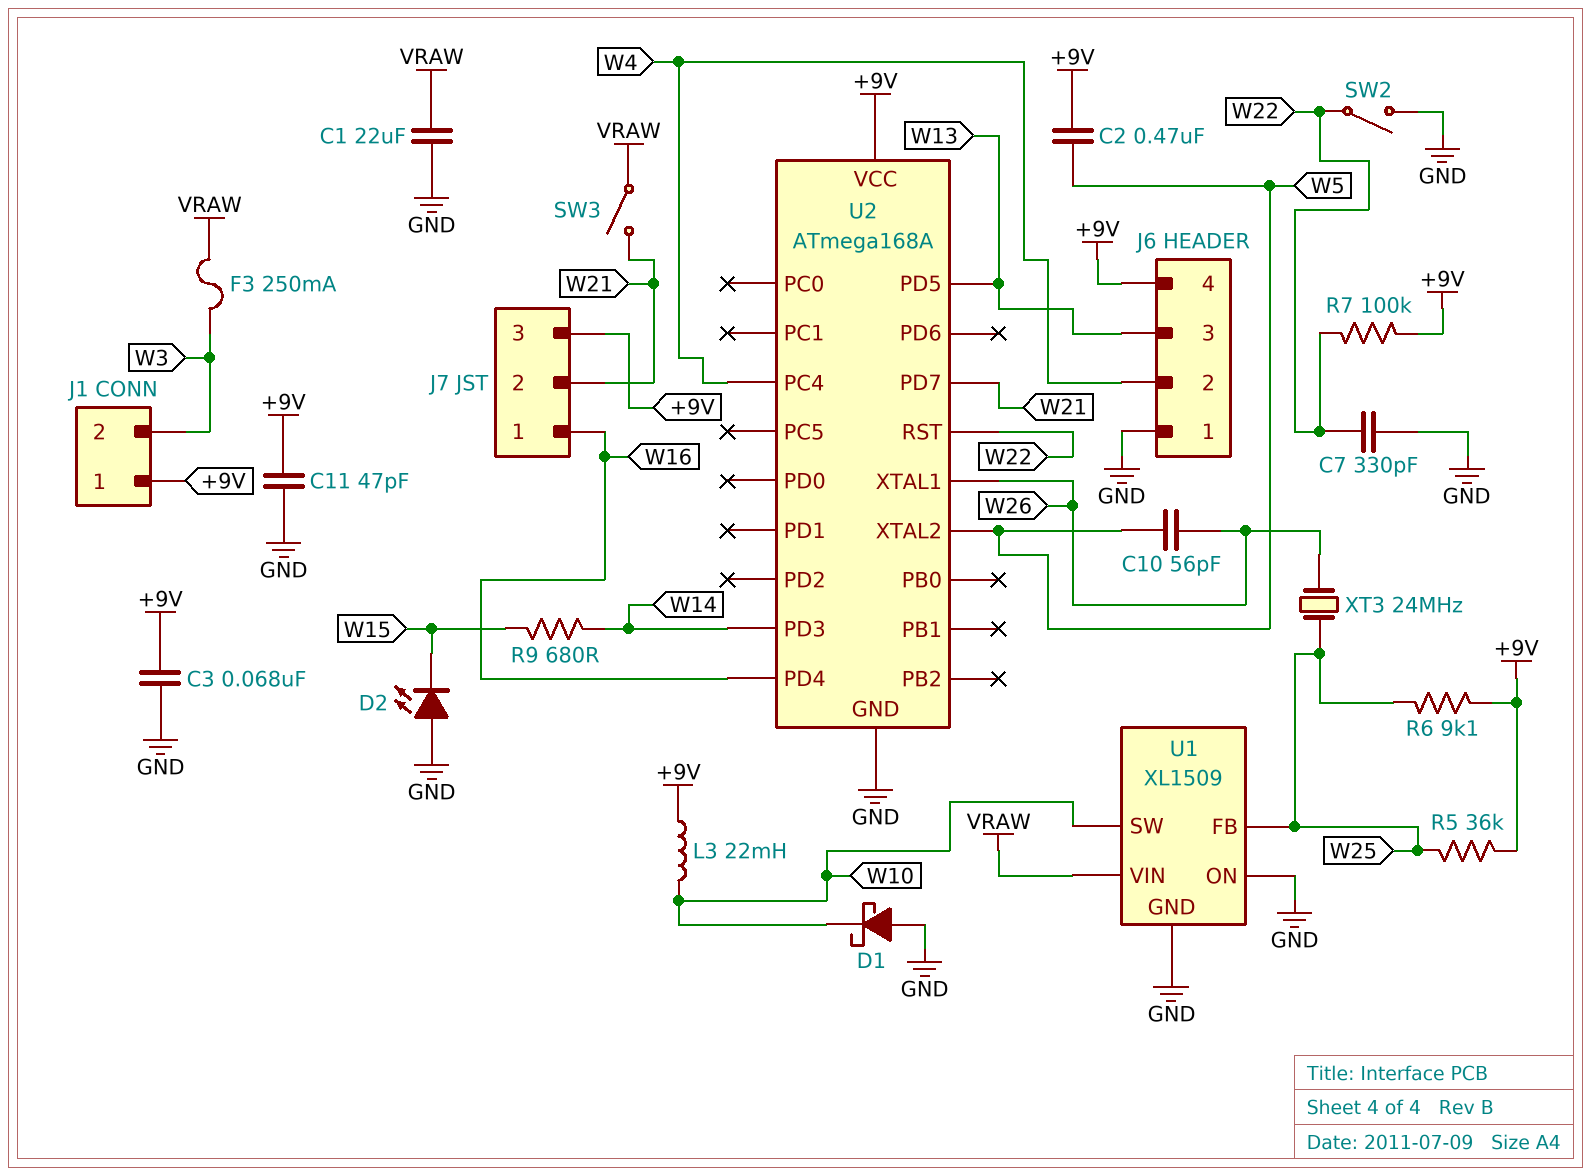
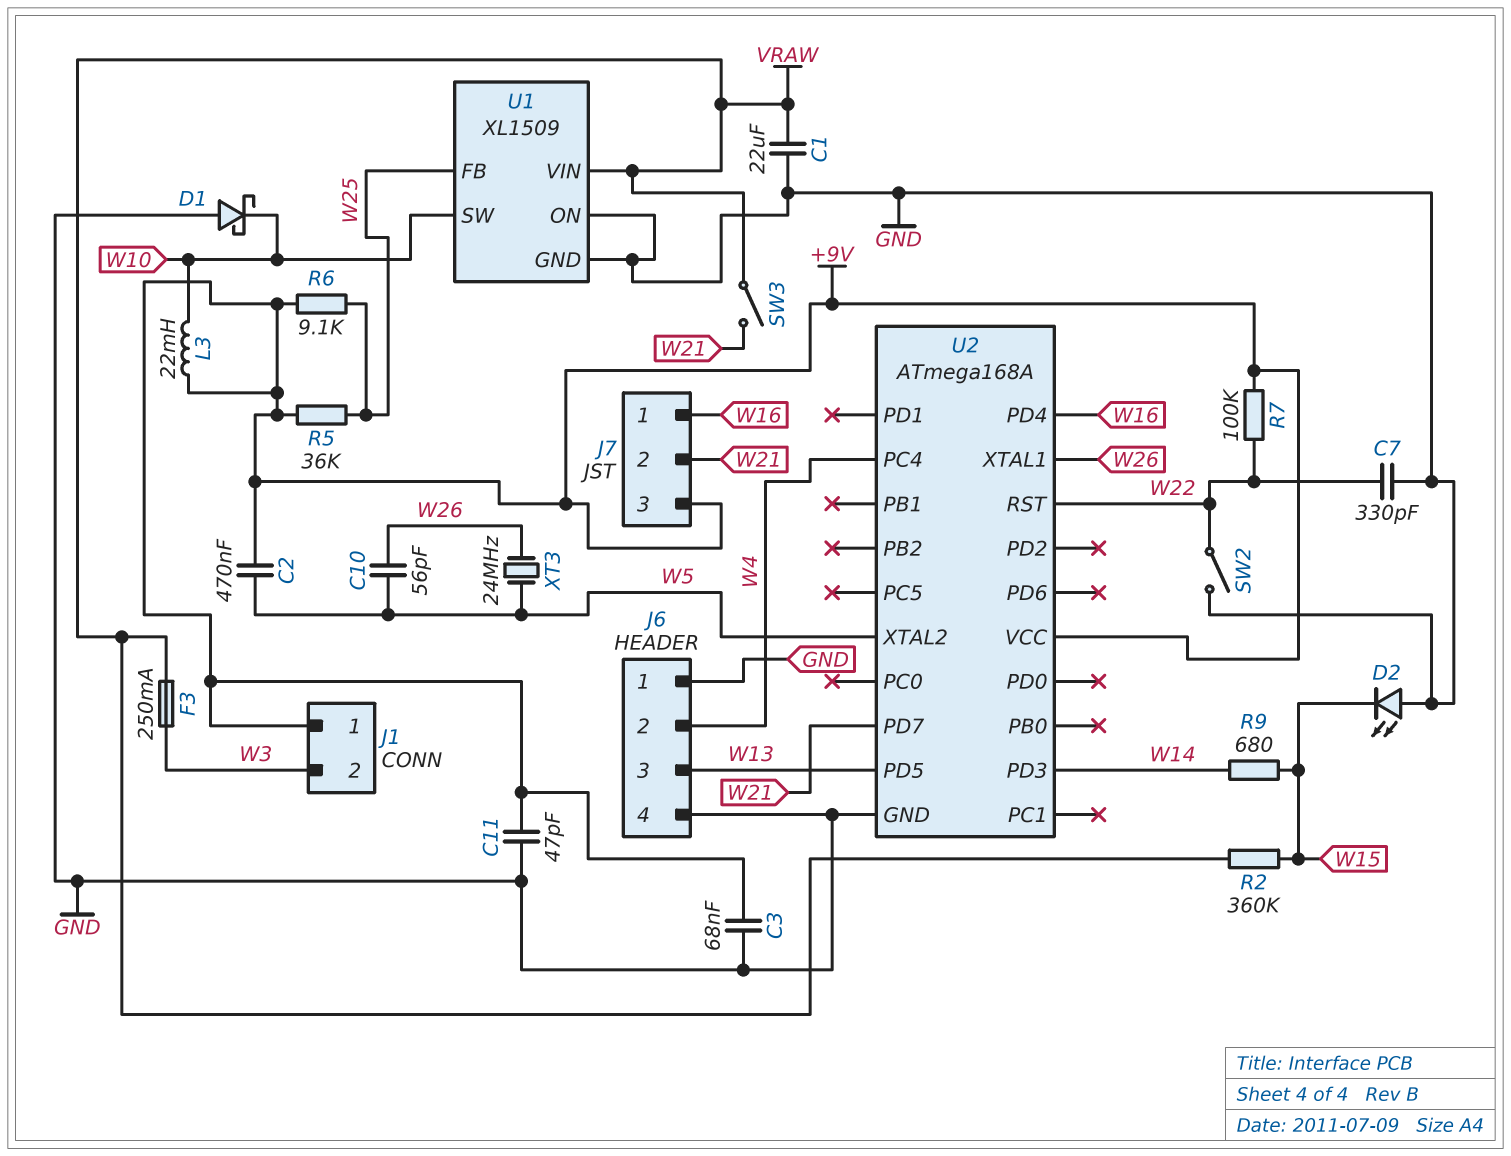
J6 pin 4: +9V -> GND
R2: none -> 360k (VRAW, W15)
XT3: 24MHz (W25, W26) -> 24MHz (W5, W26)

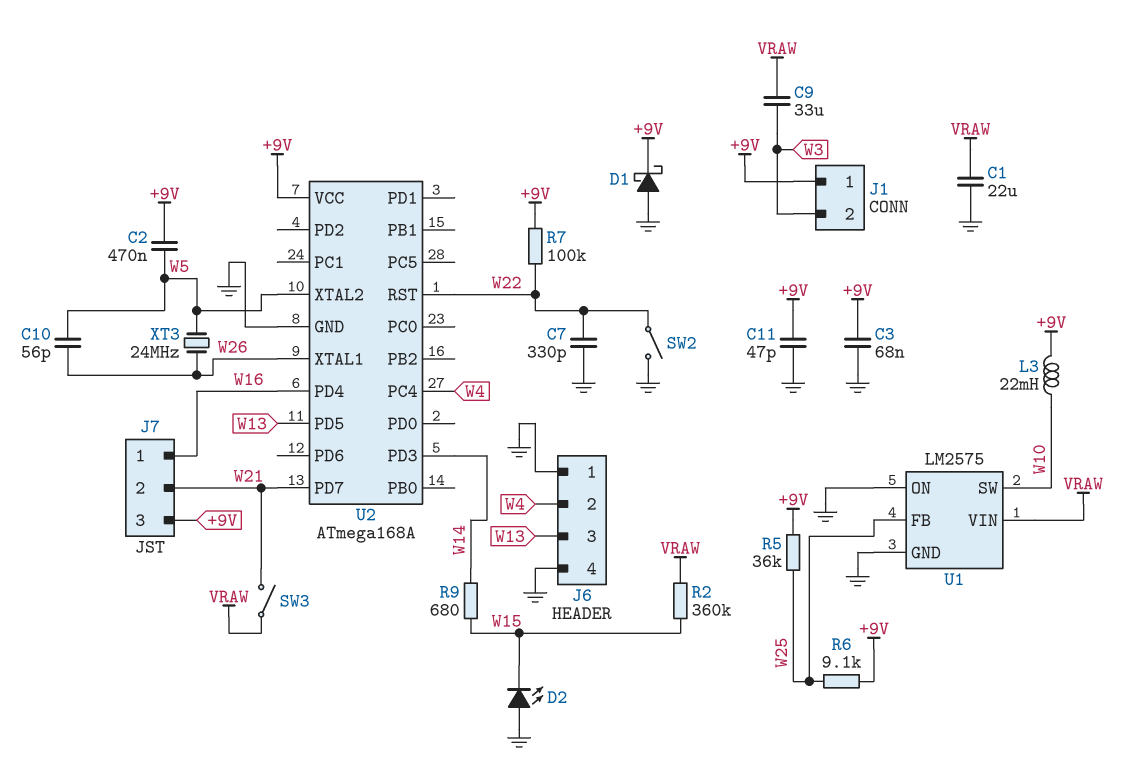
C9: none -> 33uF (VRAW, W3)
D1: schottky (A GND, K W10) -> schottky (A GND, K +9V)
F3: 250mA (VRAW, W3) -> none
U1: XL1509 -> LM2575

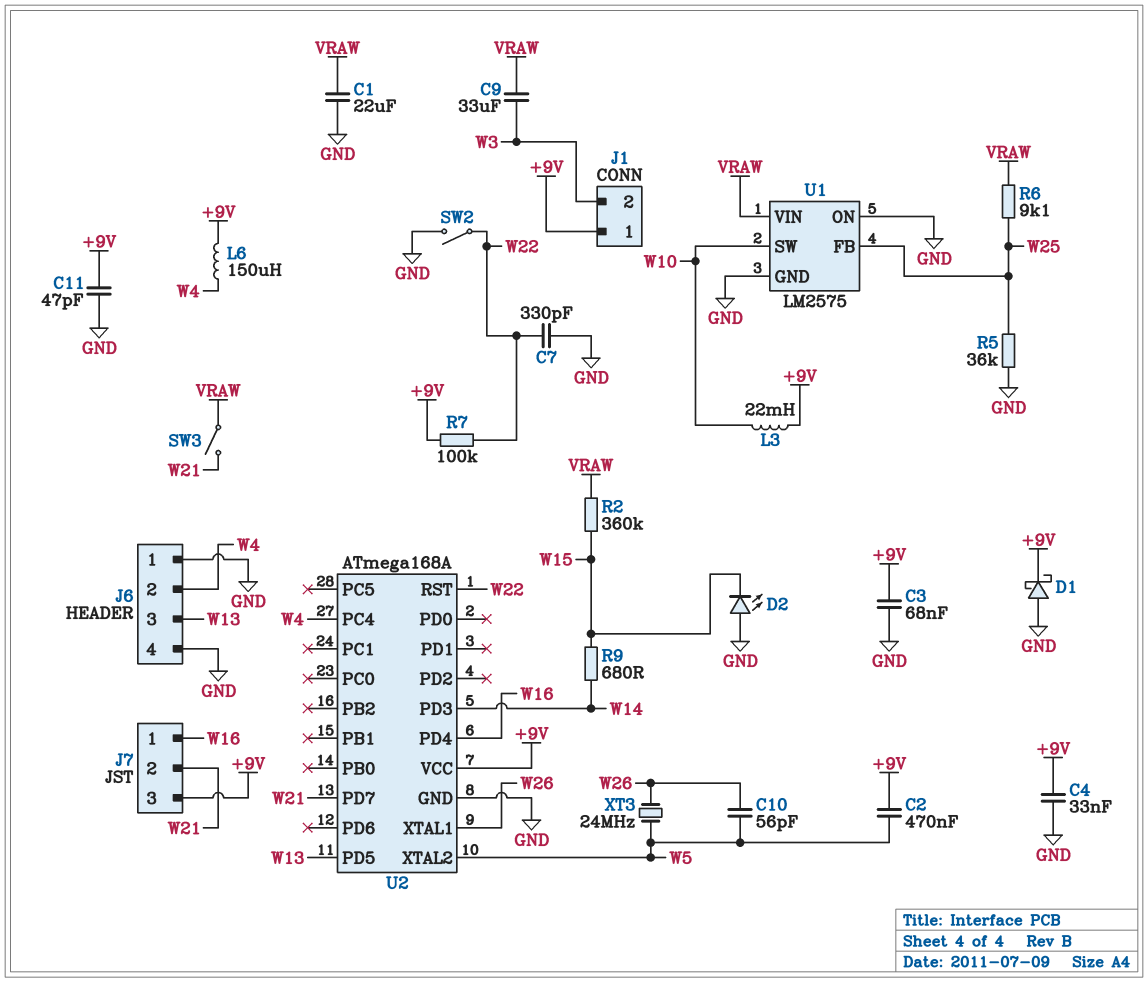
C4: none -> 33nF (+9V, GND)
L6: none -> 150uH (+9V, W4)
R5: 36k (+9V, W25) -> 36k (GND, W25)
R6: 9.1k (+9V, W25) -> 9.1k (VRAW, W25)

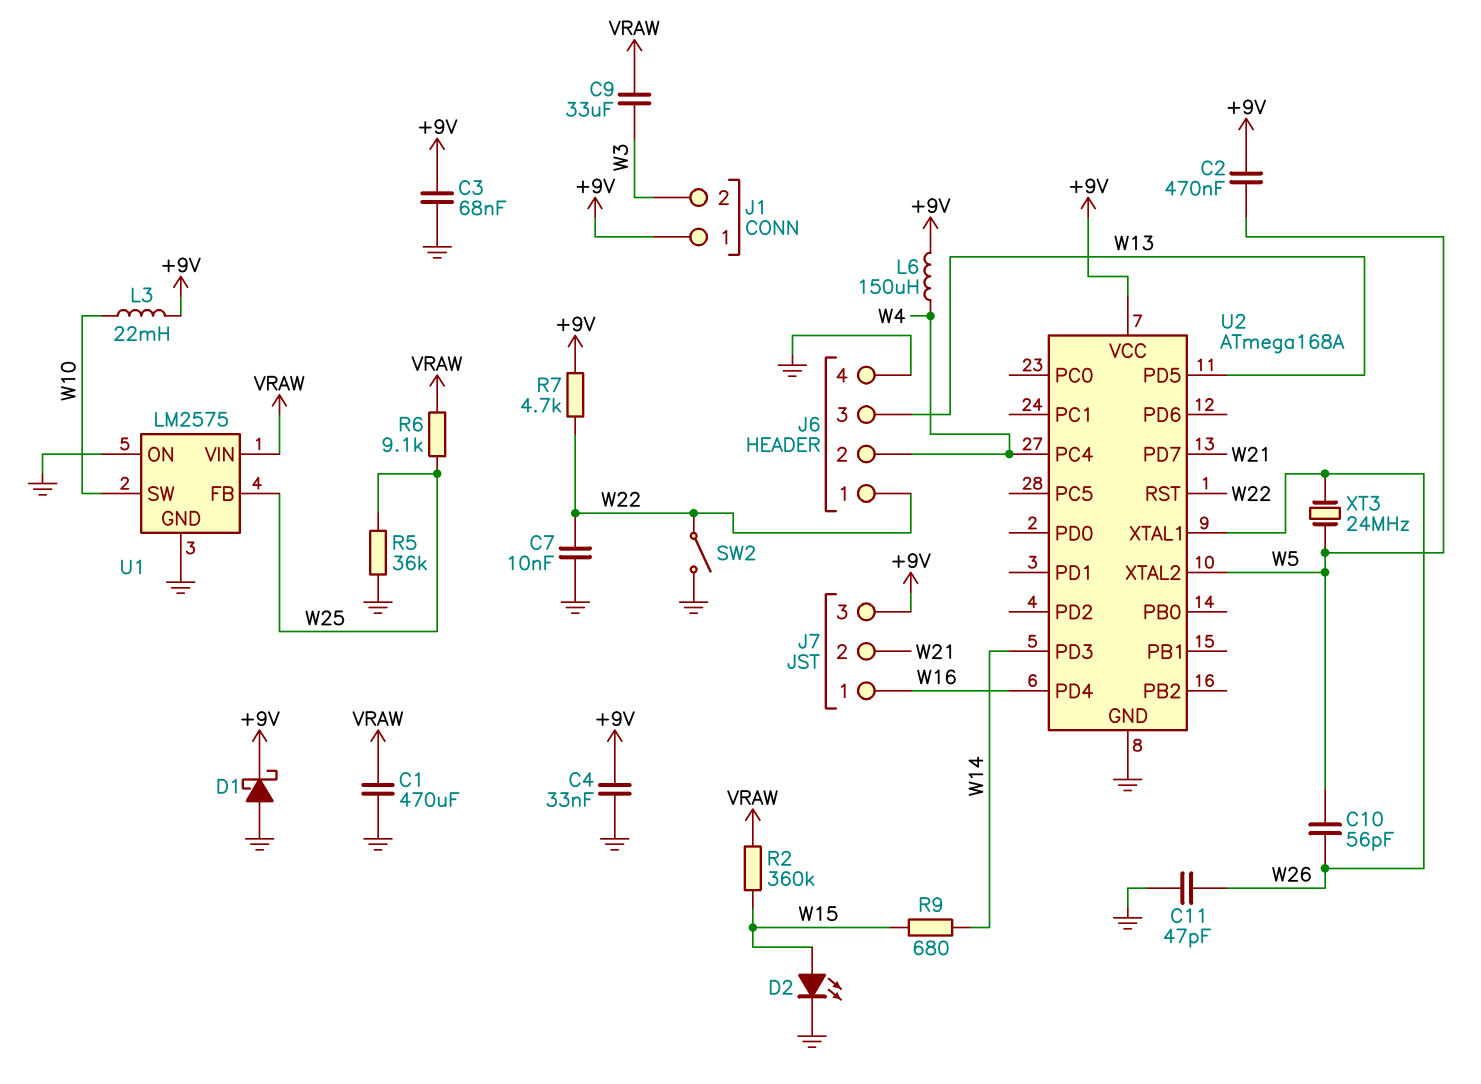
C1: 22uF (GND, VRAW) -> 470uF (GND, VRAW)
C7: 330pF (GND, W22) -> 10nF (GND, W22)
C11: 47pF (+9V, GND) -> 47pF (GND, W26)
D2: LED (A GND, K W15) -> LED (A W15, K GND)
J6 pin 1: GND -> W22
R7: 100k (+9V, W22) -> 4.7k (+9V, W22)
SW3: switch (VRAW, W21) -> none

